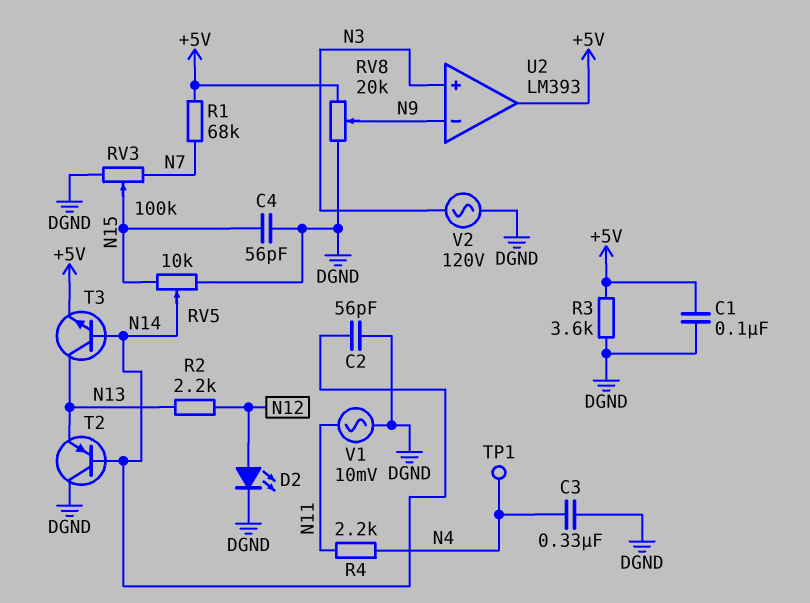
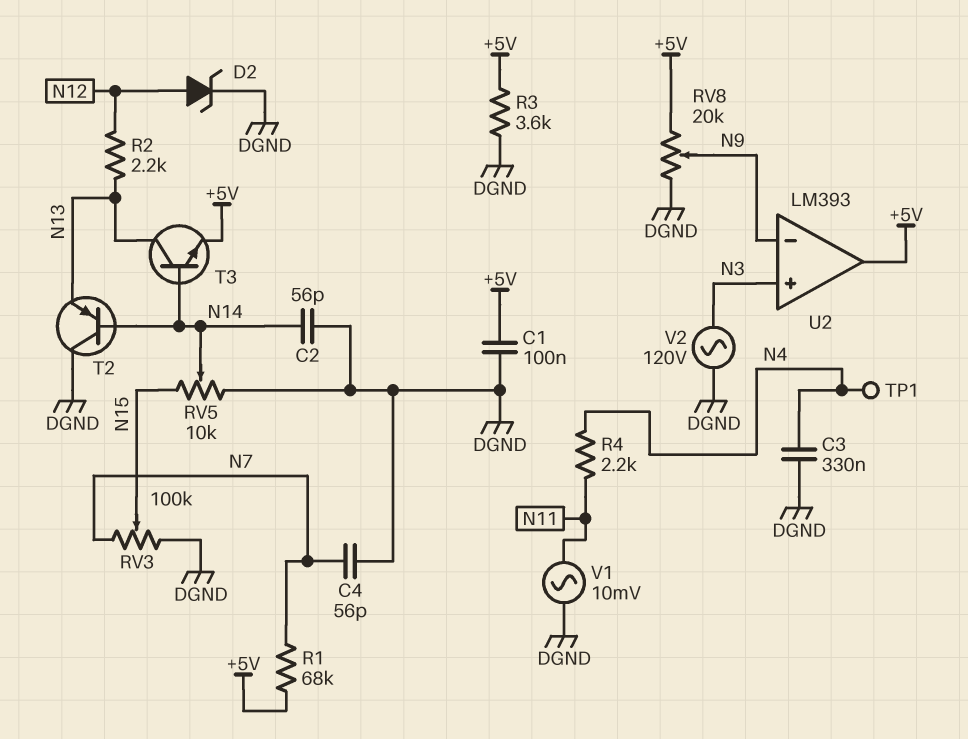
C4: 56pF (DGND, N15) -> 56pF (DGND, N7)
D2: LED (A N12, K DGND) -> zener (A N12, K DGND)

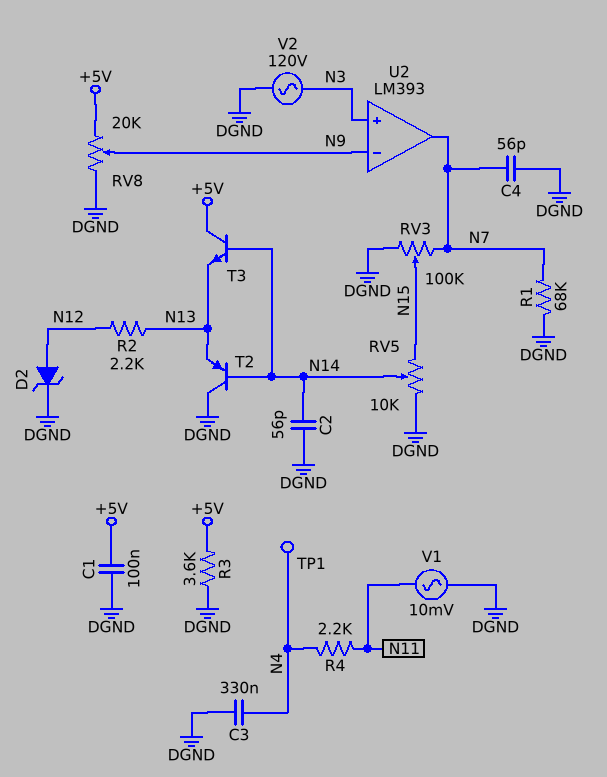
R1: 68k (+5V, N7) -> 68k (DGND, N7)
T3: NPN (B N14, C N13, E +5V) -> NPN (B N14, C +5V, E N13)
U2 pin out: +5V -> N7

